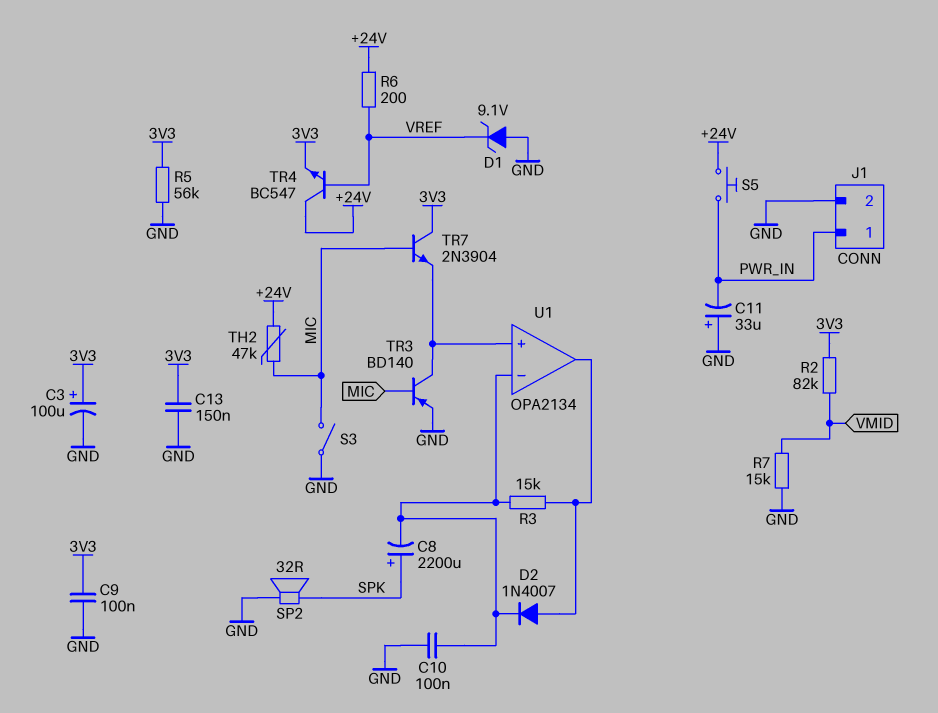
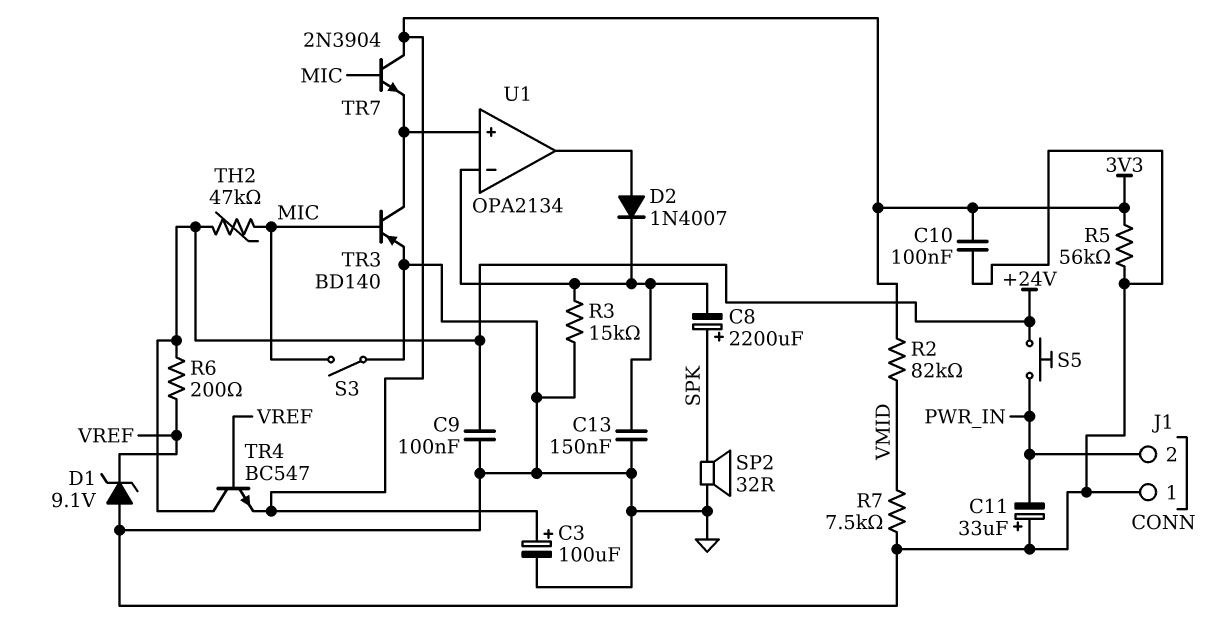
C9: 100nF (3V3, GND) -> 100nF (+24V, GND)
C10: 100nF (GND, U1/in-) -> 100nF (3V3, GND)
C13: 150nF (3V3, GND) -> 150nF (GND, U1/in-)
J1 pin 1: PWR_IN -> GND
J1 pin 2: GND -> PWR_IN
R3: 15k (U1/in-, U1/out) -> 15k (GND, U1/in-)
R7: 15k (GND, VMID) -> 7.5k (GND, VMID)

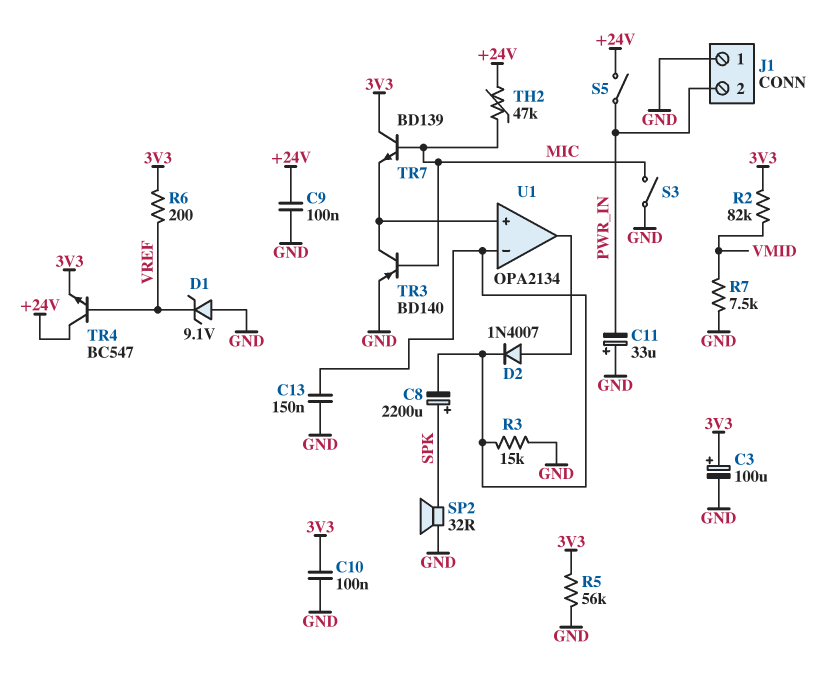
R6: 200 (+24V, VREF) -> 200 (3V3, VREF)
S5: button (+24V, PWR_IN) -> switch (+24V, PWR_IN)
TR7: NPN 2N3904 (B MIC, C 3V3, E U1/in+) -> NPN BD139 (B MIC, C 3V3, E U1/in+)

